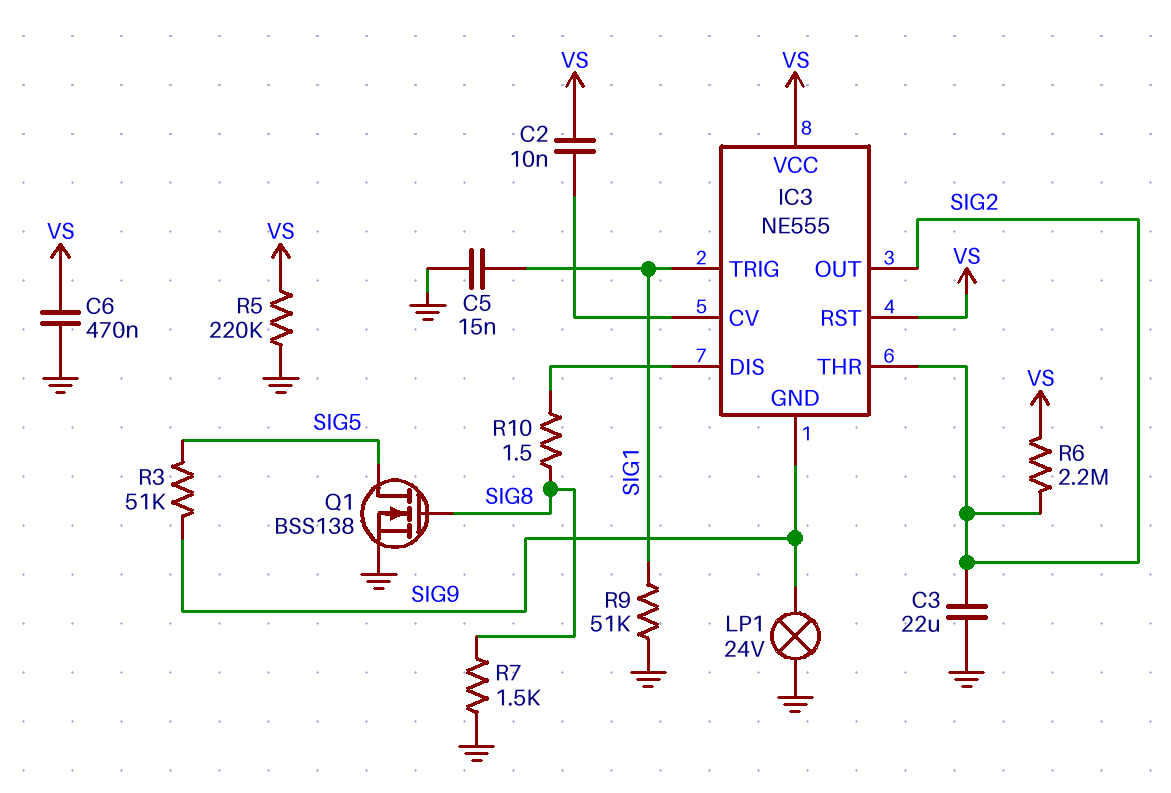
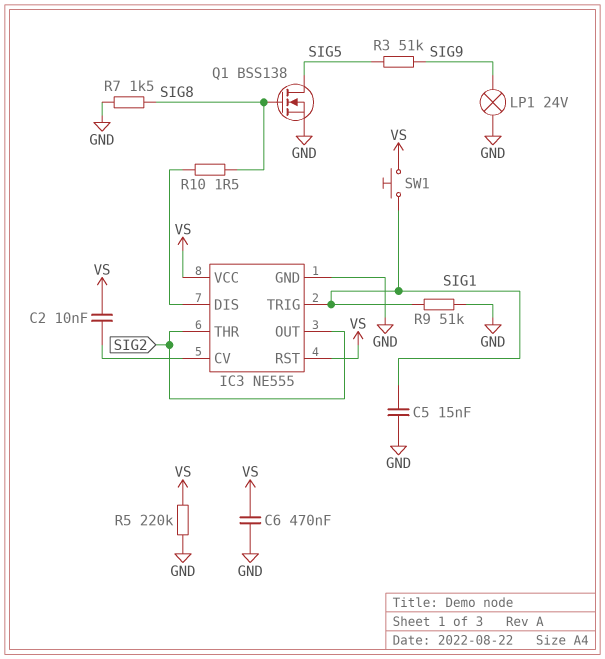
C3: 22uF (GND, SIG2) -> none
IC3 pin GND: SIG9 -> GND
R6: 2.2M (SIG2, VS) -> none
SW1: none -> button (SIG1, VS)

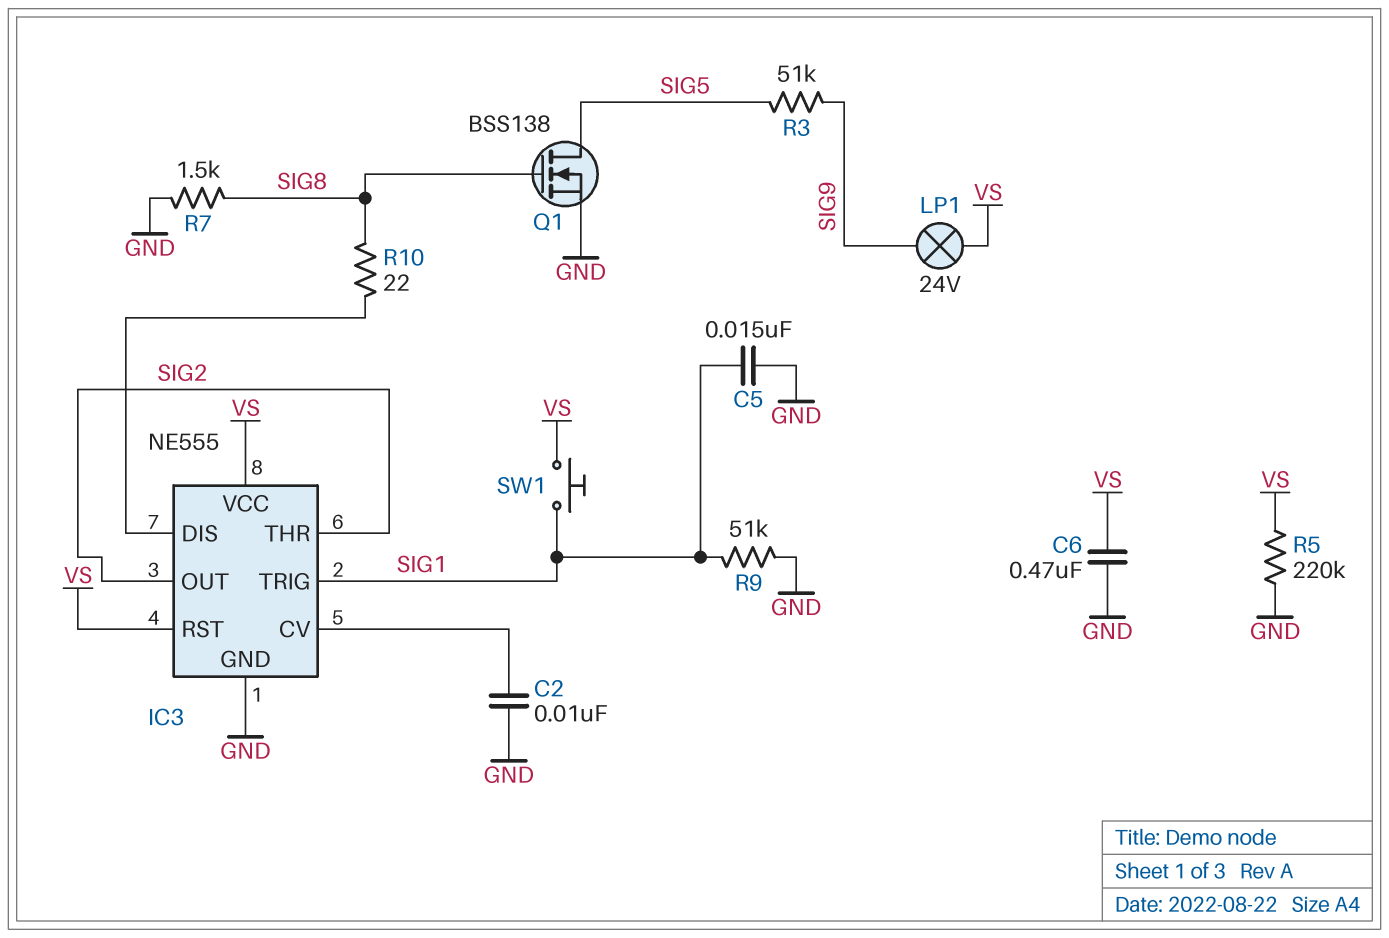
C2: 10nF (IC3/CV, VS) -> 10nF (GND, IC3/CV)
LP1: lamp 24V (GND, SIG9) -> lamp 24V (SIG9, VS)
R10: 1.5 (IC3/DIS, SIG8) -> 22 (IC3/DIS, SIG8)

